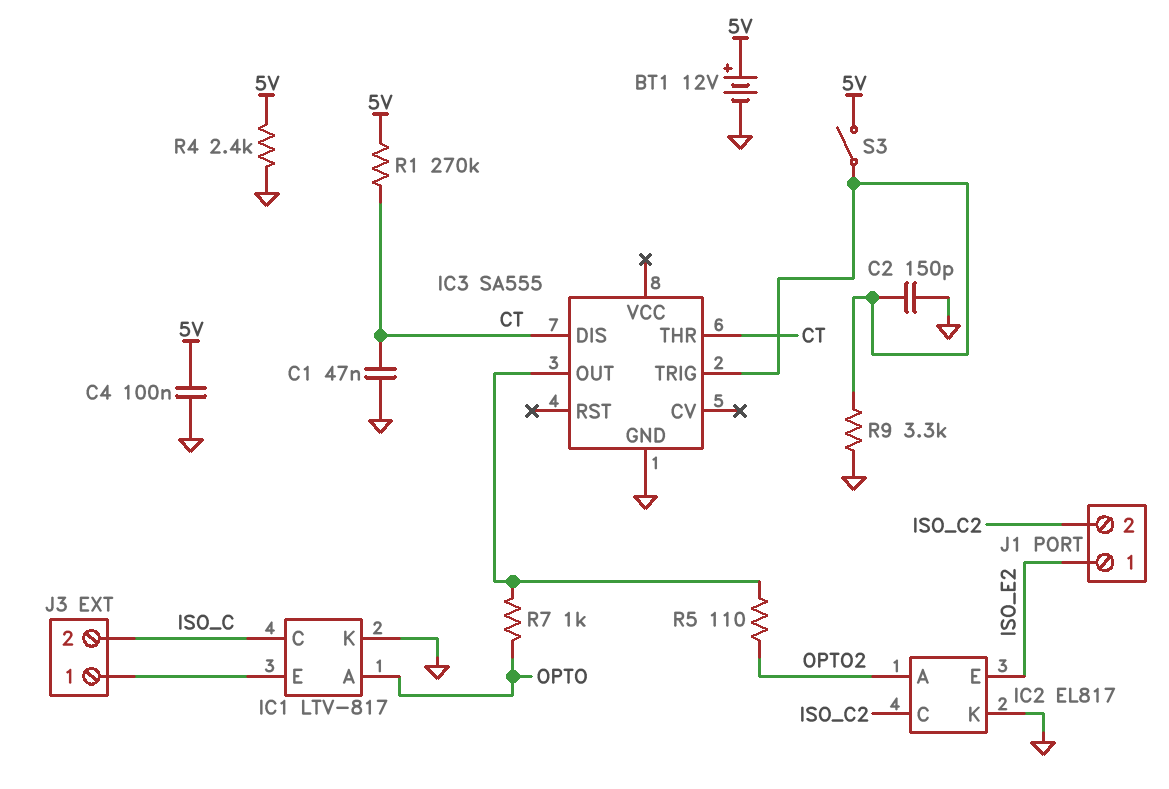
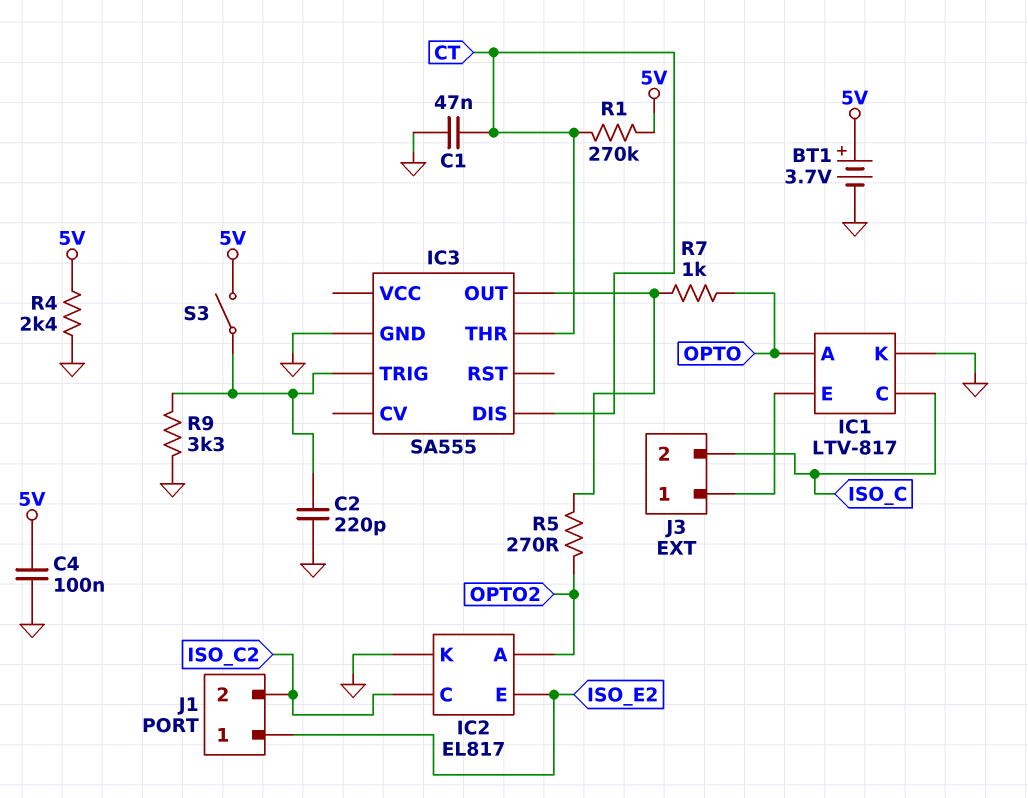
BT1: 12V (plus 5V, minus GND) -> 3.7V (plus 5V, minus GND)
C2: 150pF (GND, IC3/TRIG) -> 220pF (GND, IC3/TRIG)
R5: 110 (IC3/OUT, OPTO2) -> 270 (IC3/OUT, OPTO2)

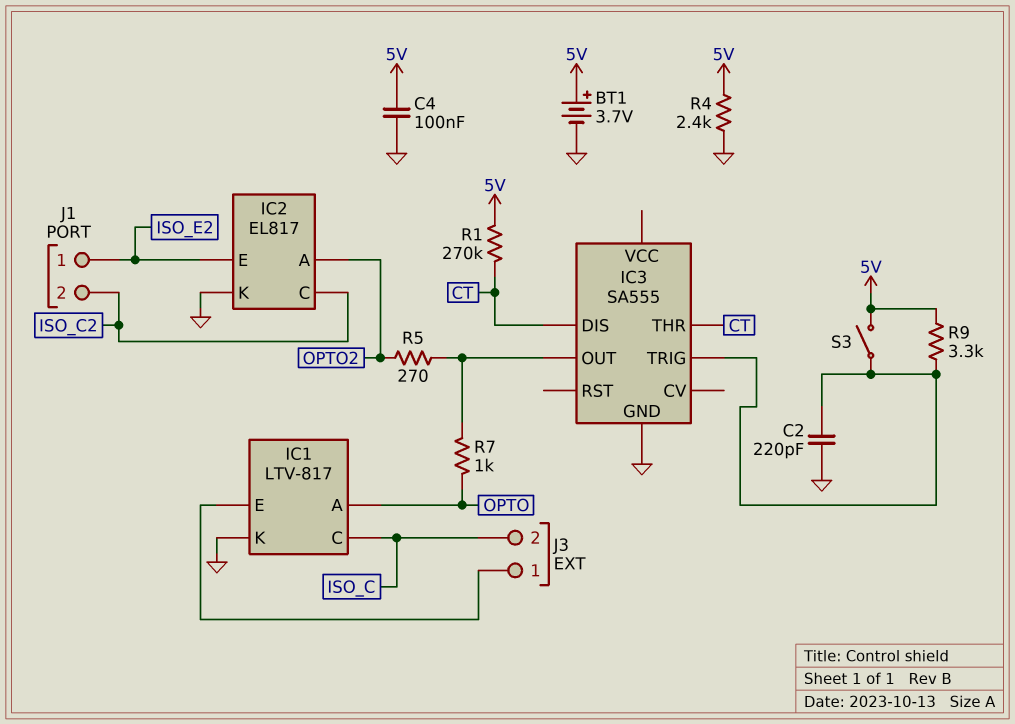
C1: 47nF (CT, GND) -> none
R9: 3.3k (GND, IC3/TRIG) -> 3.3k (5V, IC3/TRIG)

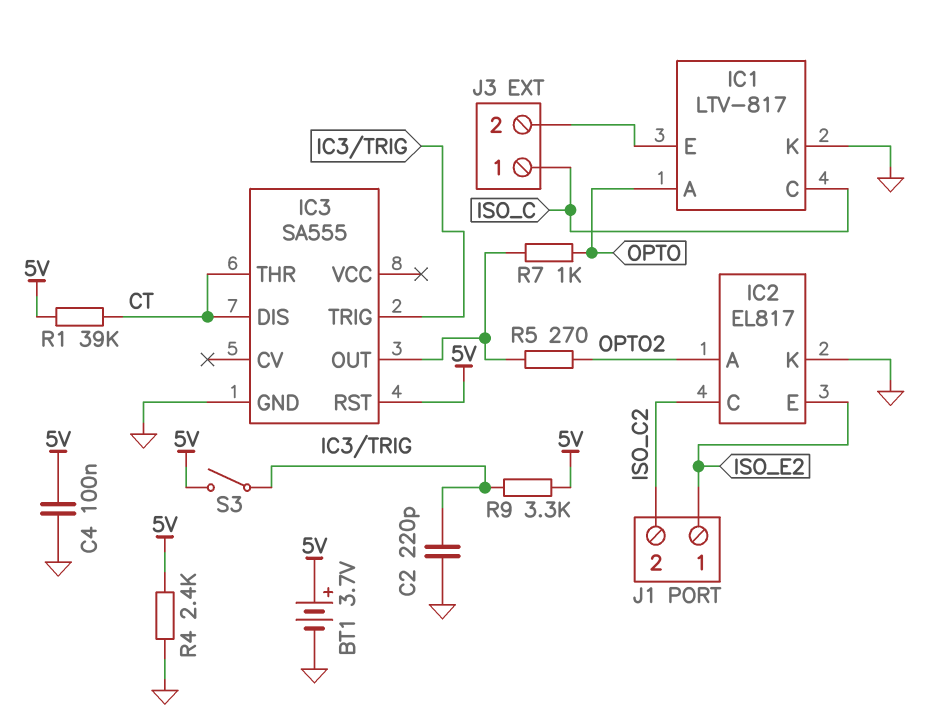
IC3 pin RST: none -> 5V
J3 pin 1: IC1/E -> ISO_C
J3 pin 2: ISO_C -> IC1/E
R1: 270k (5V, CT) -> 39k (5V, CT)

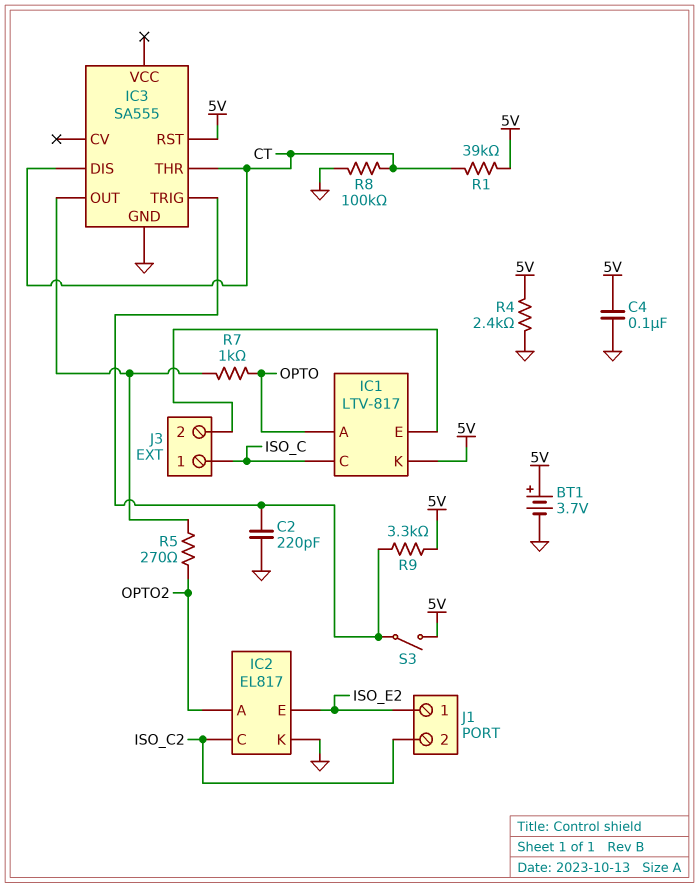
IC1 pin K: GND -> 5V
R8: none -> 100k (CT, GND)

